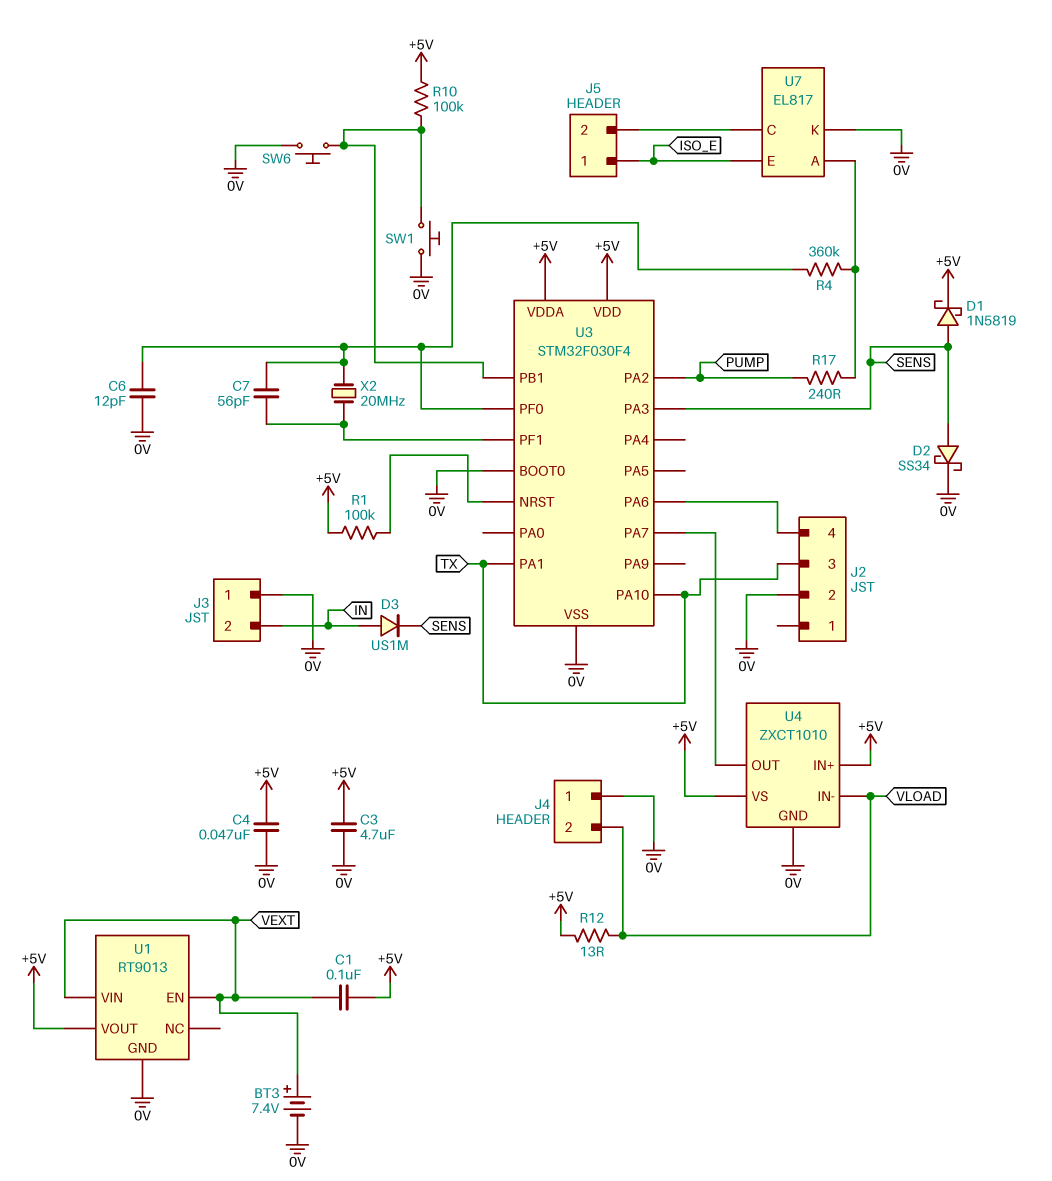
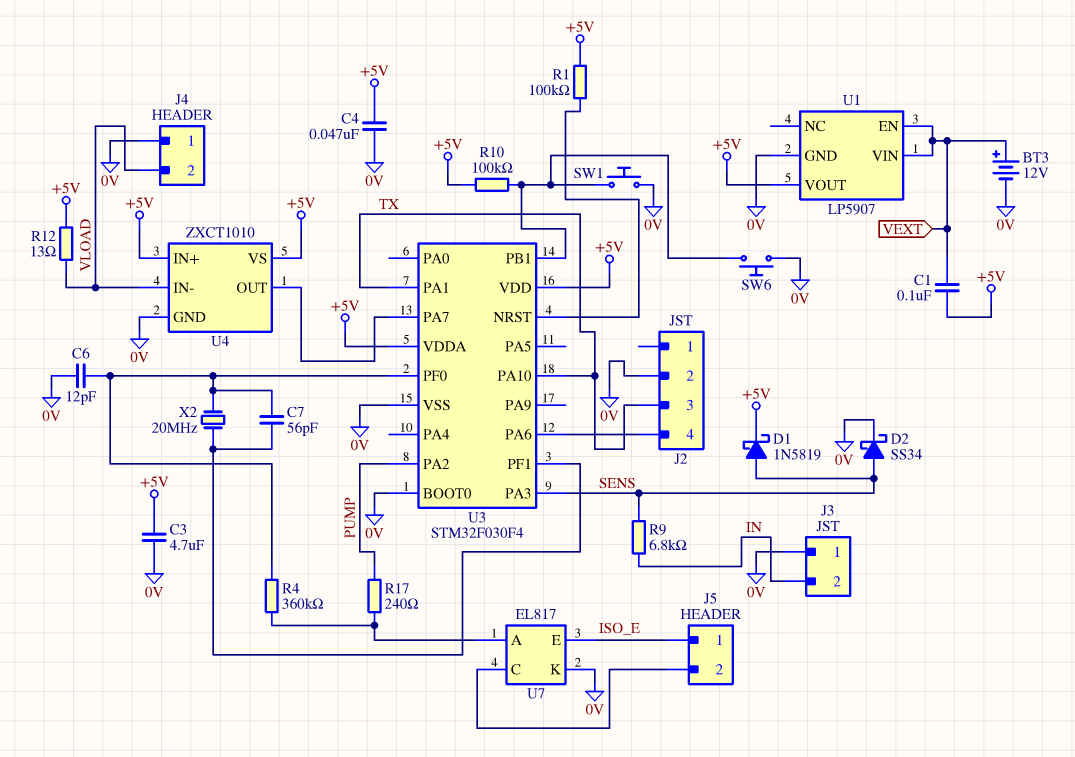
BT3: 7.4V (plus VEXT, minus 0V) -> 12V (plus VEXT, minus 0V)
D3: diode US1M (A IN, K SENS) -> none
R9: none -> 6.8k (IN, SENS)
U1: RT9013 -> LP5907

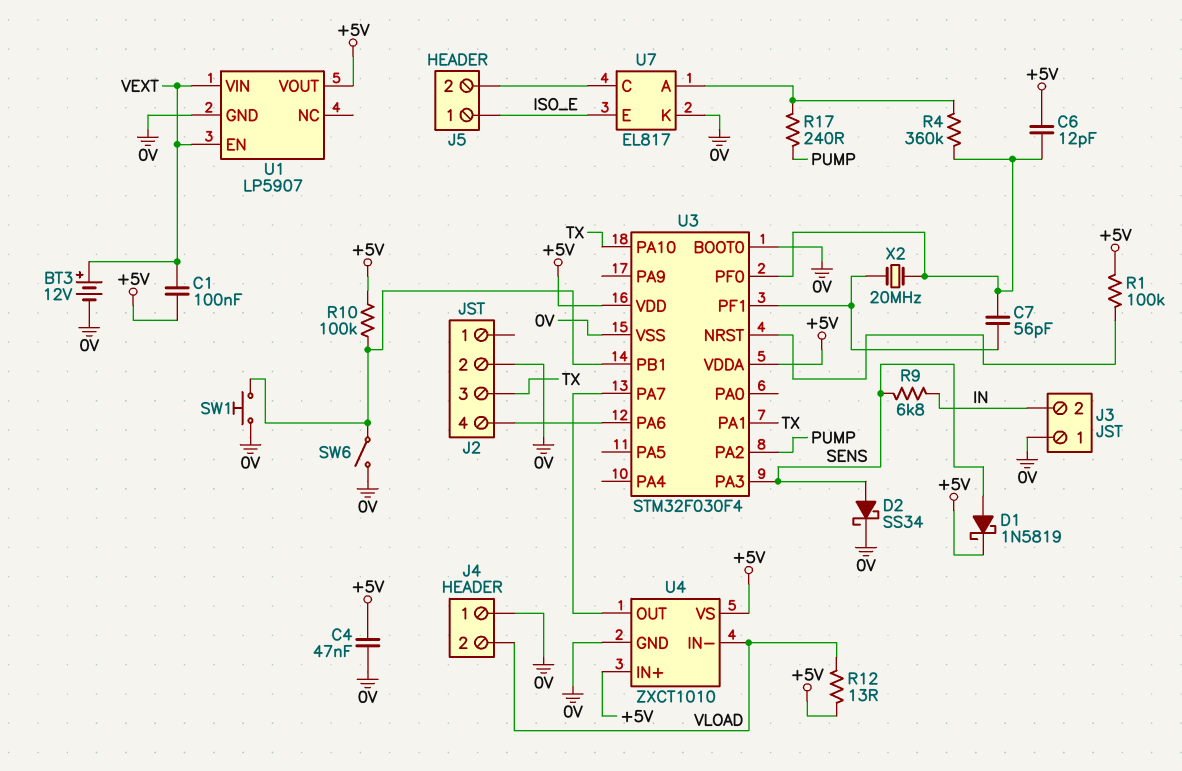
C3: 4.7uF (+5V, 0V) -> none
C6: 12pF (0V, U3/PF0) -> 12pF (+5V, U3/PF0)
SW6: button (0V, U3/PB1) -> switch (0V, U3/PB1)

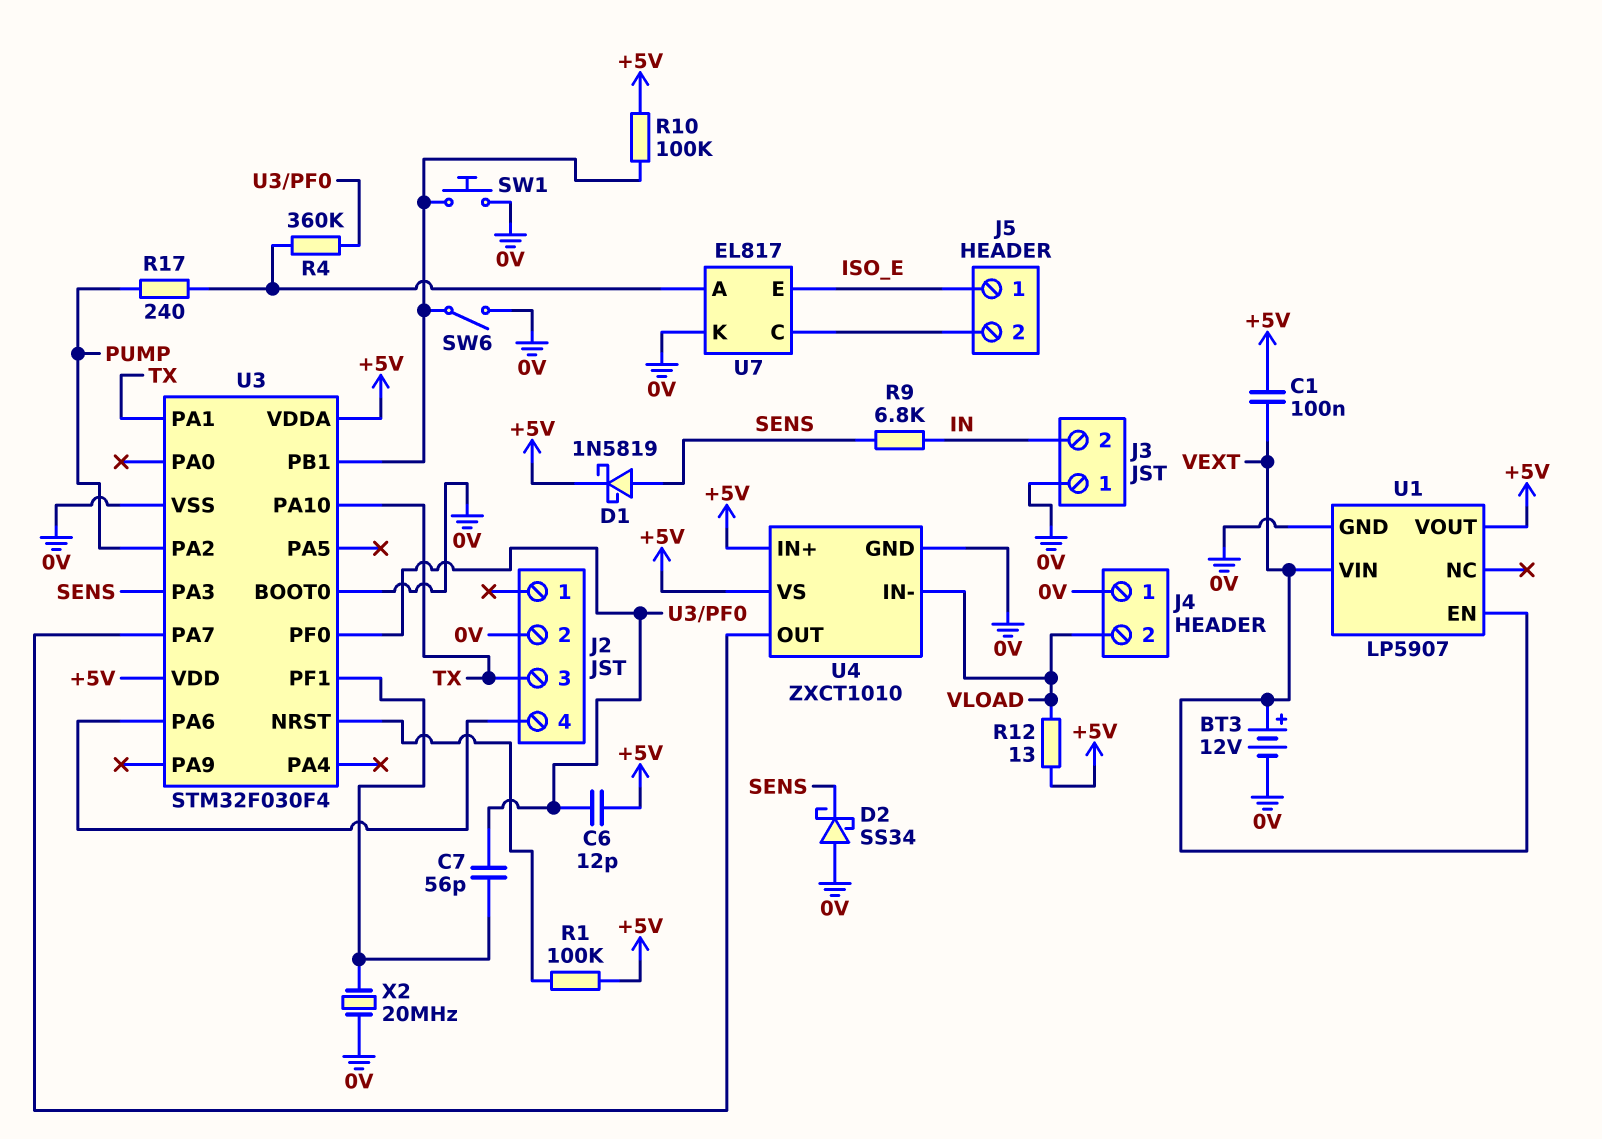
C4: 47nF (+5V, 0V) -> none
D2: schottky SS34 (A SENS, K 0V) -> schottky SS34 (A 0V, K SENS)
X2: 20MHz (U3/PF0, U3/PF1) -> 20MHz (0V, U3/PF1)

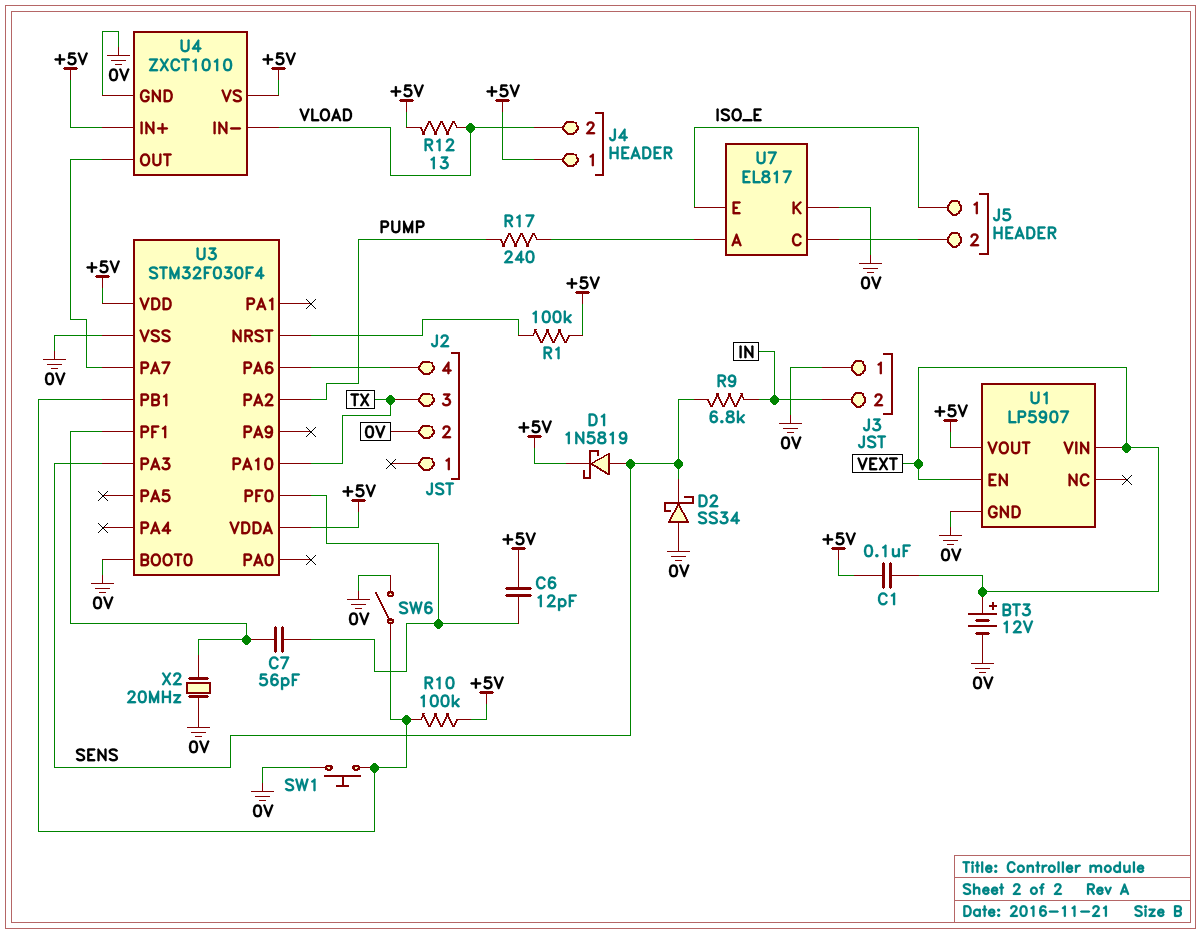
J4 pin 1: 0V -> +5V
R4: 360k (U3/PF0, U7/A) -> none
U3 pin PA1: TX -> none

